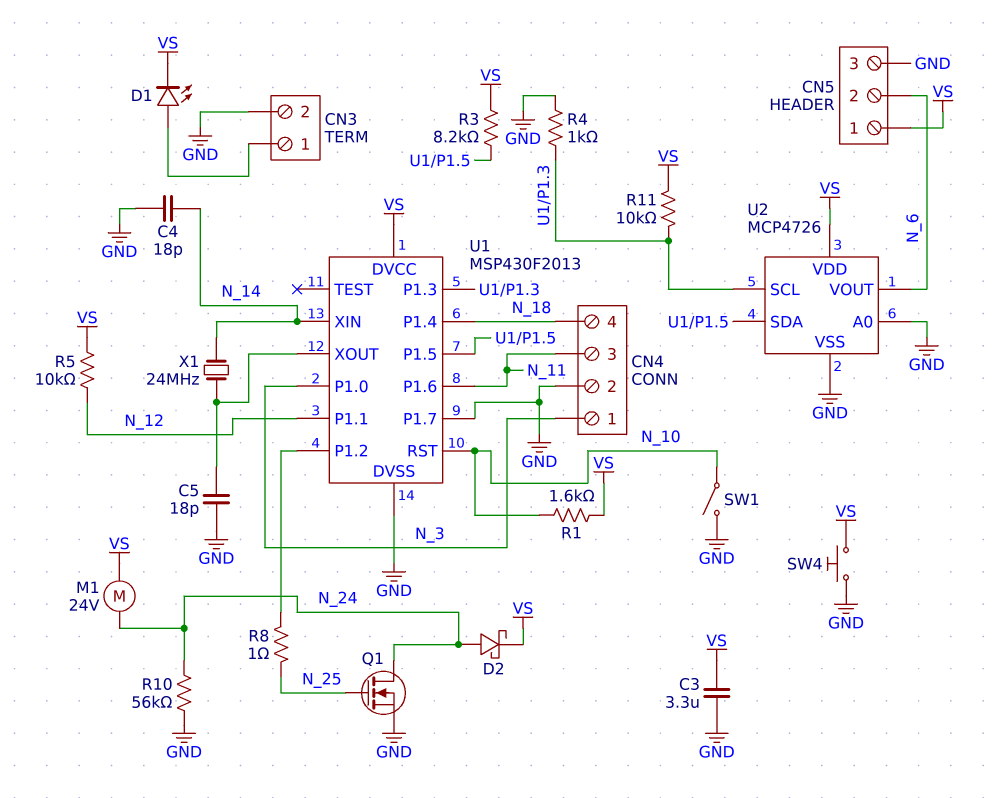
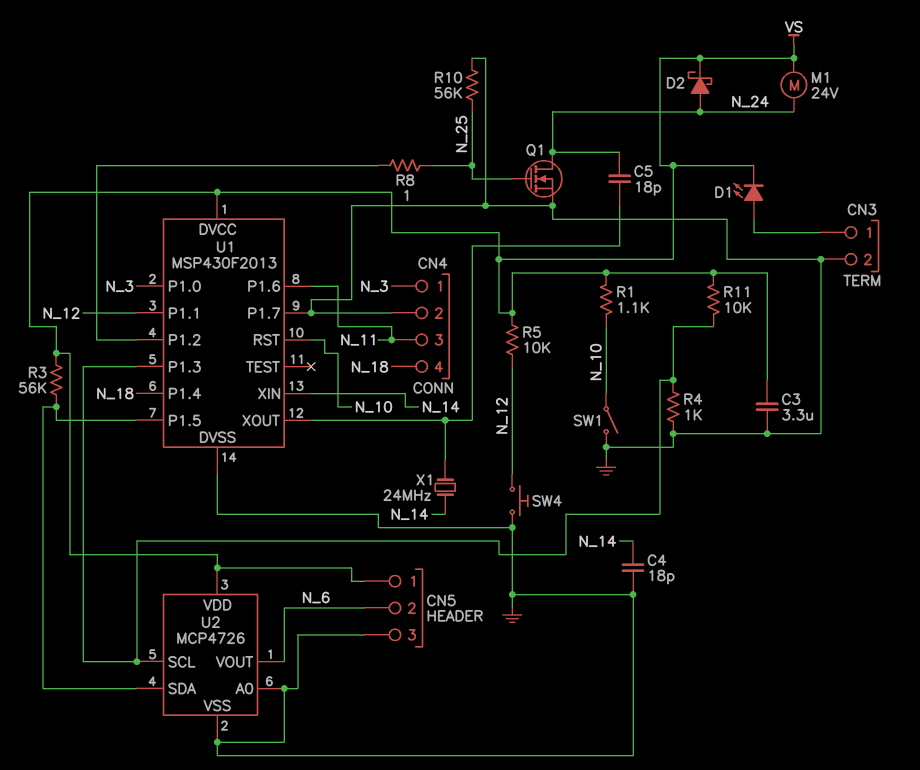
C5: 18pF (GND, U1/XOUT) -> 18pF (N_24, U1/XOUT)
R1: 1.6k (N_10, VS) -> 1.1k (N_10, VS)
R3: 8.2k (U1/P1.5, VS) -> 56k (U1/P1.5, VS)
R10: 56k (GND, N_24) -> 56k (GND, N_25)
SW4: button (GND, VS) -> button (GND, N_12)

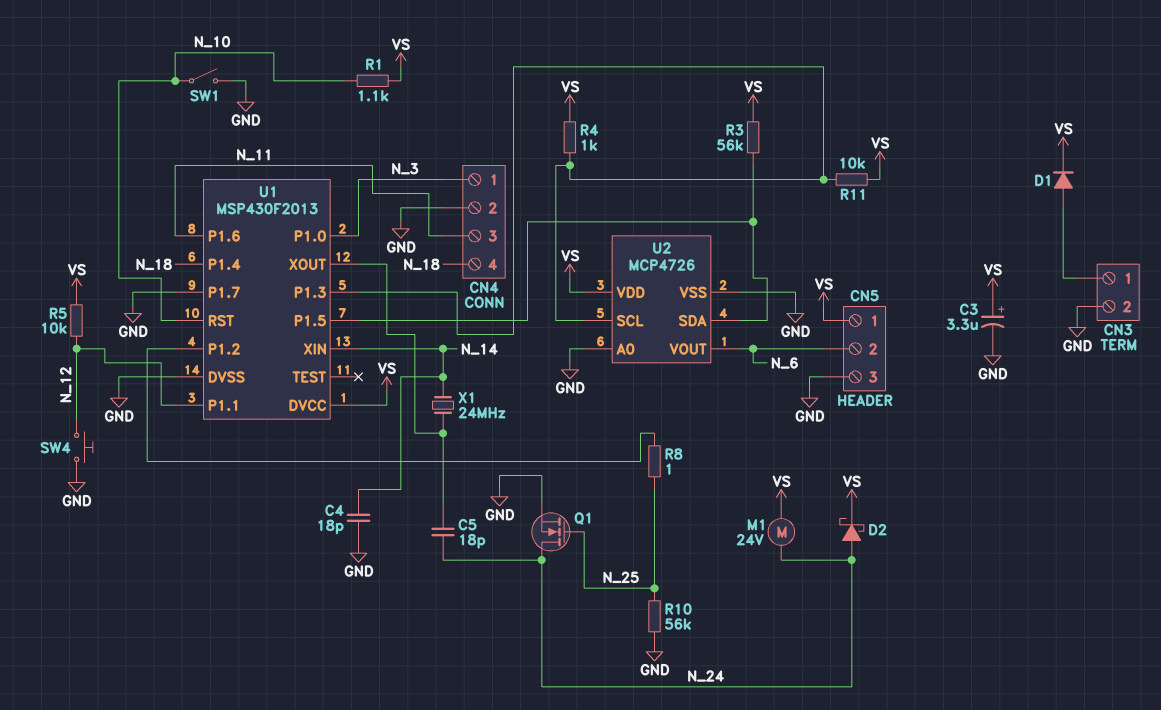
C3: 3.3uF (GND, VS) -> 3.3uF (plus VS, minus GND)
D1: LED (A CN3/1, K VS) -> diode (A CN3/1, K VS)
R4: 1k (GND, U1/P1.3) -> 1k (U1/P1.3, VS)

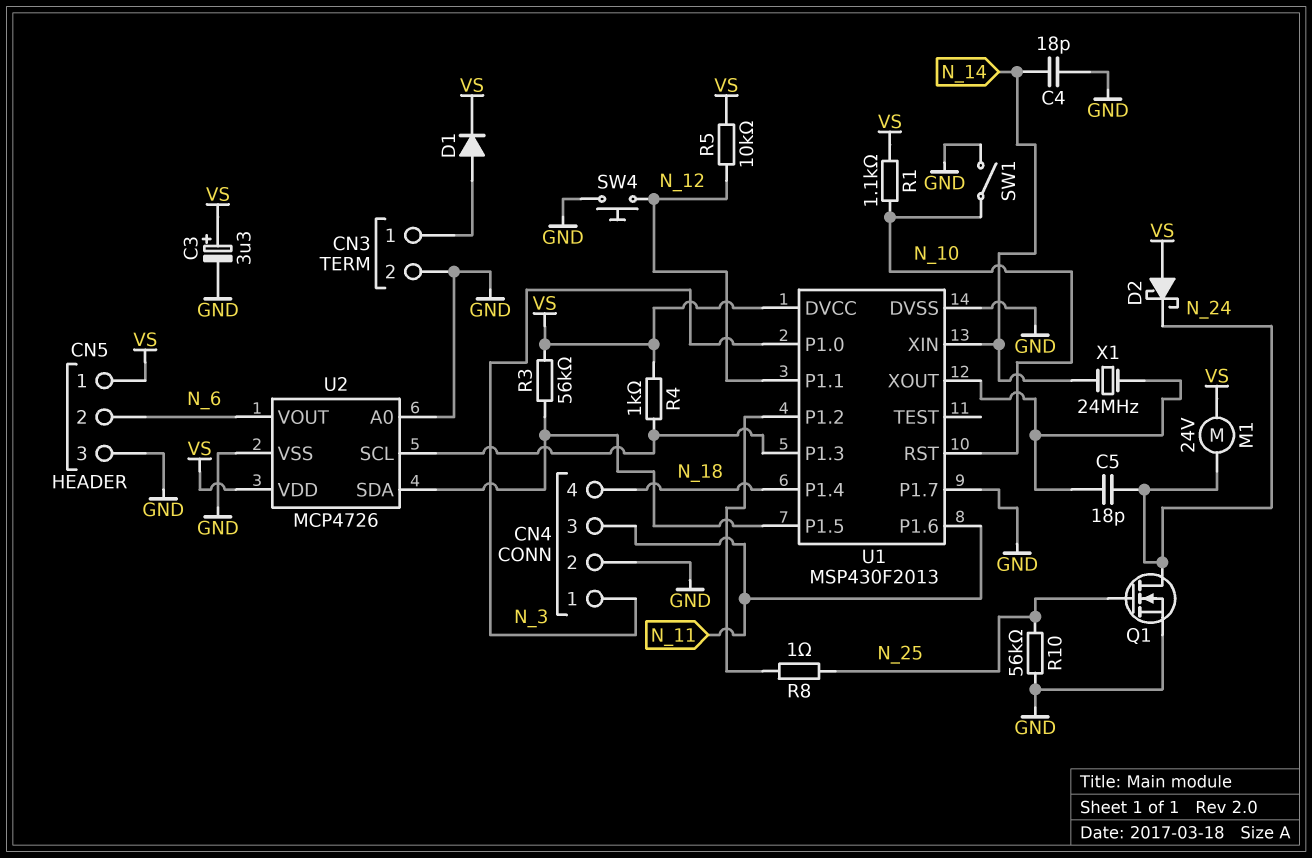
D2: schottky (A N_24, K VS) -> schottky (A VS, K N_24)
R11: 10k (U1/P1.3, VS) -> none

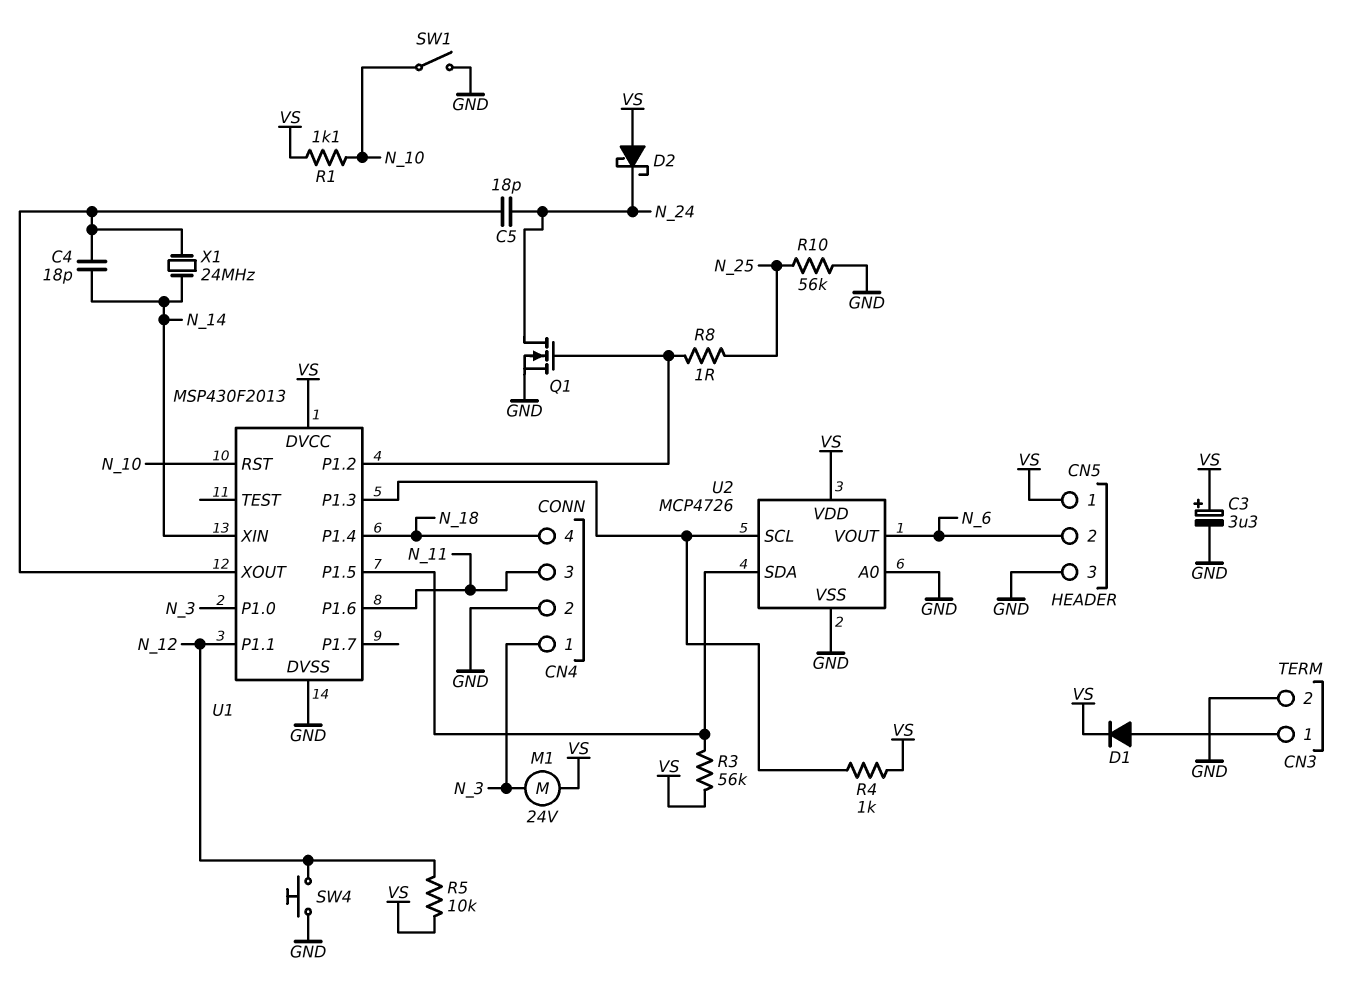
C4: 18pF (GND, N_14) -> 18pF (N_14, U1/XOUT)
M1: motor 24V (N_24, VS) -> motor 24V (N_3, VS)
Q1: NMOS (G N_25, D N_24, S GND) -> NMOS (G U1/P1.2, D N_24, S GND)
U1 pin P1.7: GND -> none

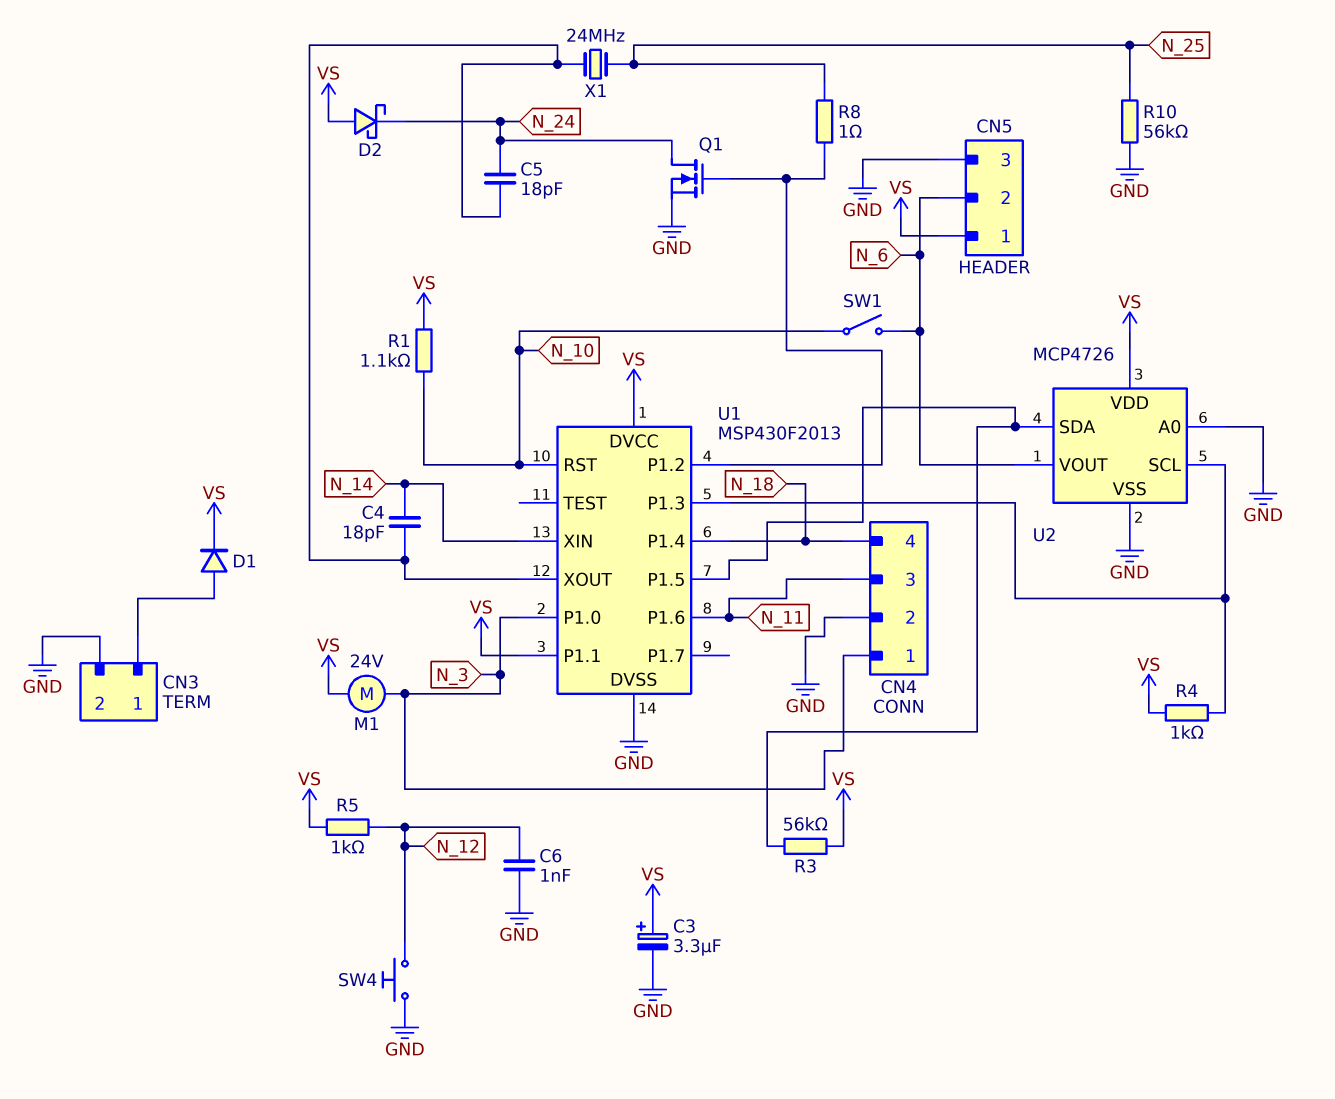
C6: none -> 1nF (GND, N_12)
R5: 10k (N_12, VS) -> 1k (N_12, VS)
SW1: switch (GND, N_10) -> switch (N_6, N_10)
U1 pin P1.1: N_12 -> VS
X1: 24MHz (N_14, U1/XOUT) -> 24MHz (N_25, U1/XOUT)

